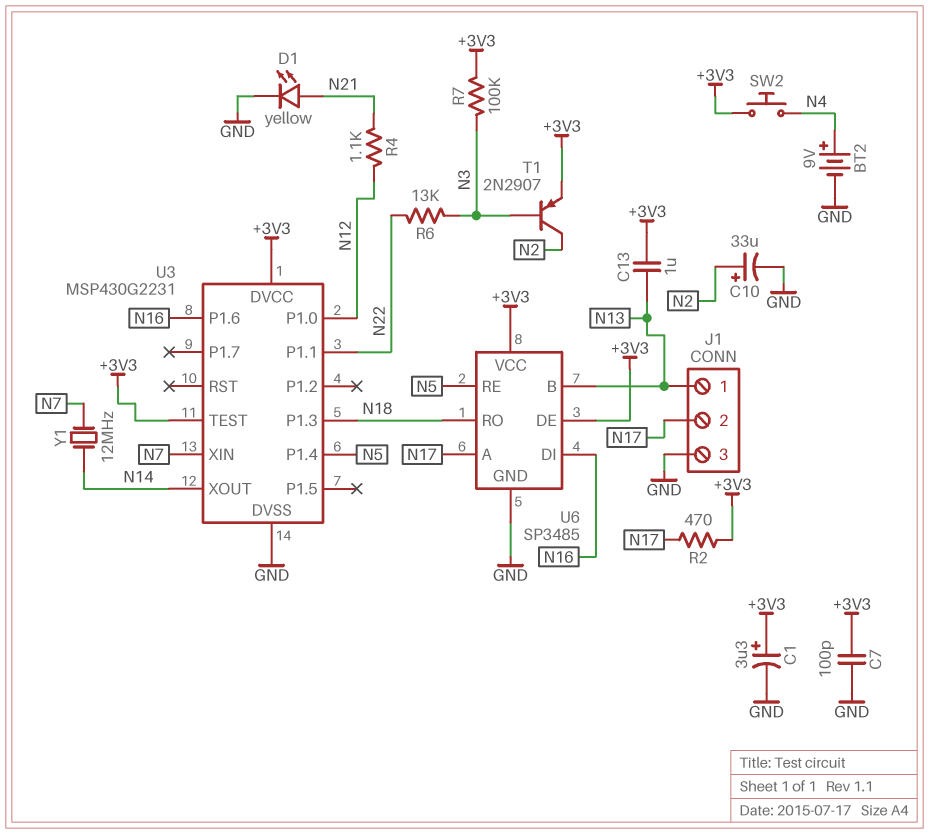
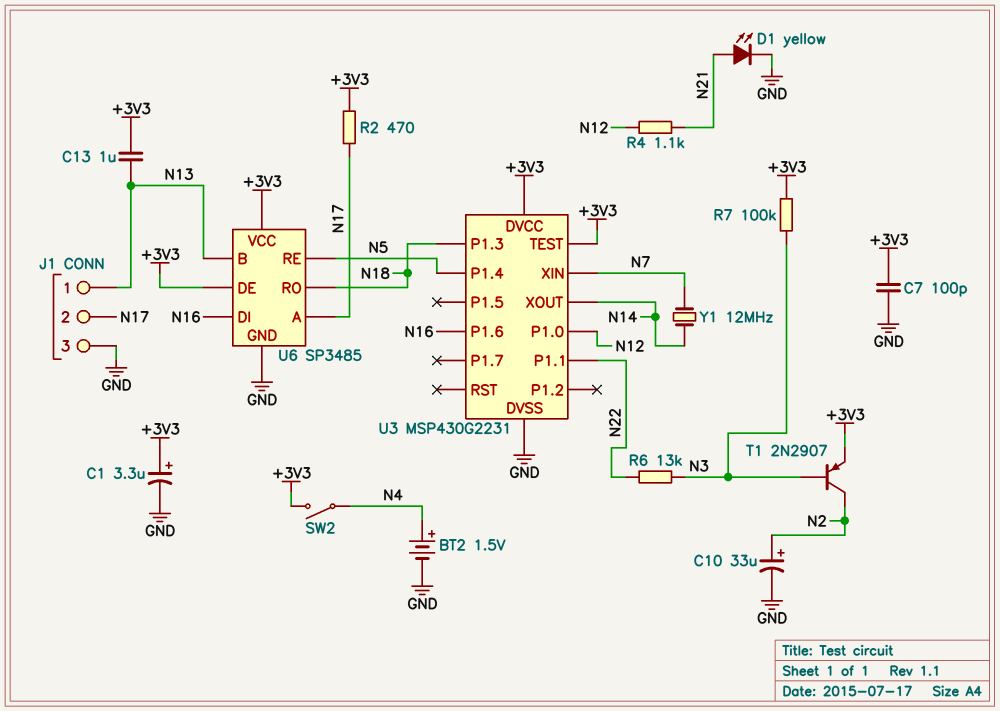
BT2: 9V (plus N4, minus GND) -> 1.5V (plus N4, minus GND)
SW2: button (+3V3, N4) -> switch (+3V3, N4)

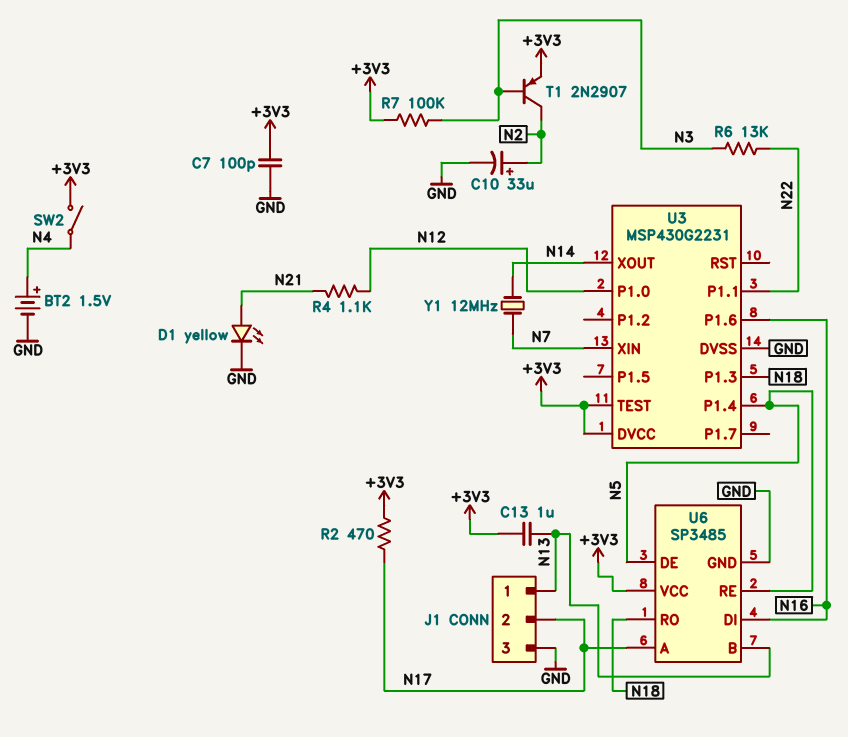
C1: 3.3uF (plus +3V3, minus GND) -> none
U6 pin DE: +3V3 -> N5

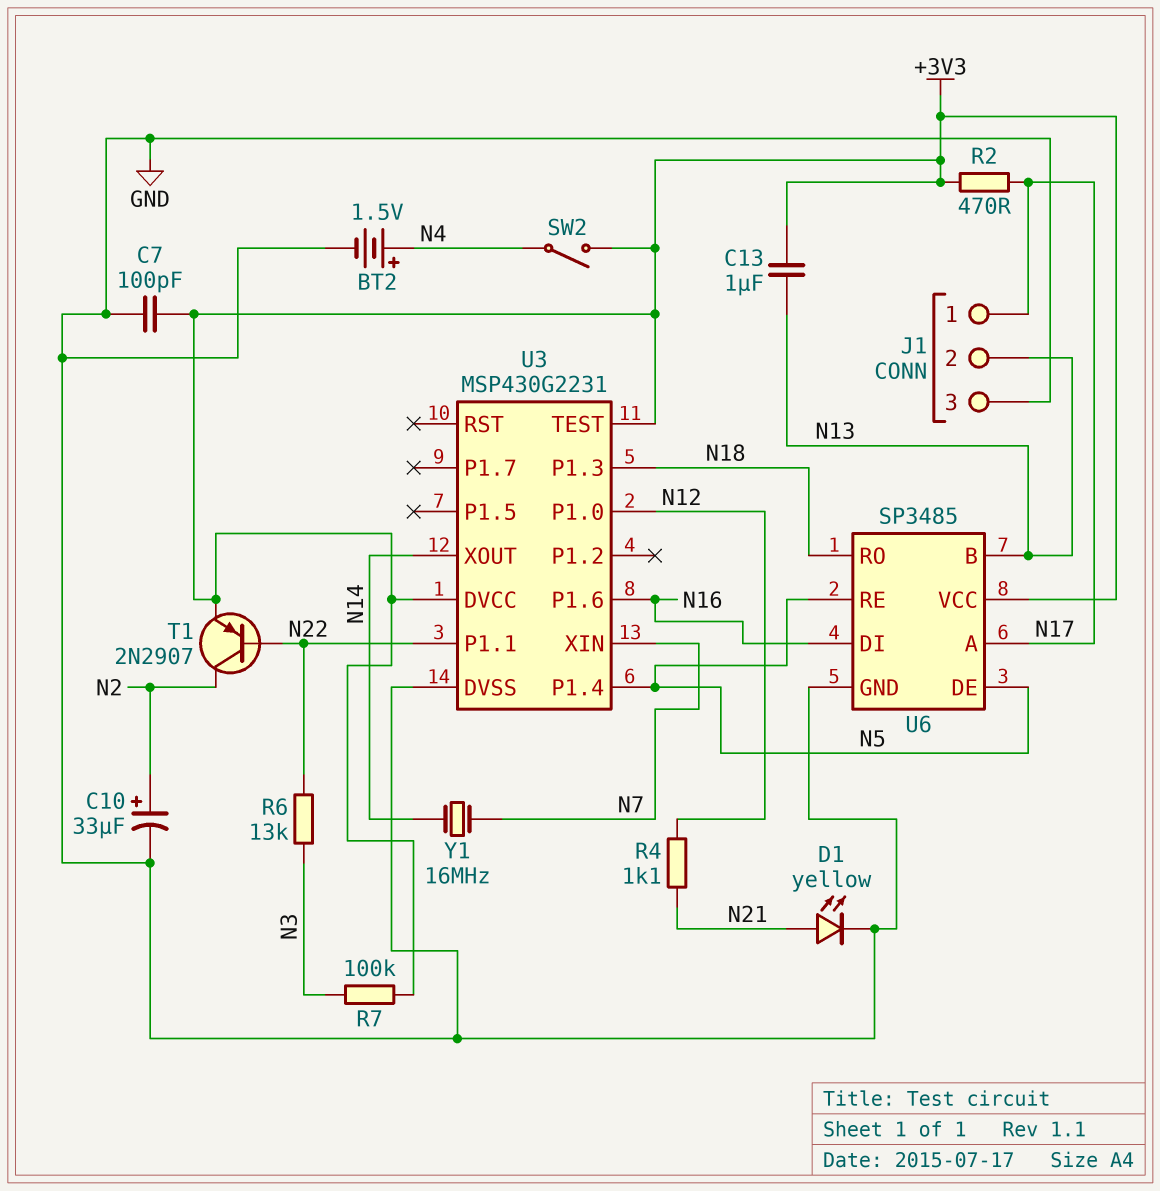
J1 pin 1: N13 -> N17
J1 pin 2: N17 -> N13
T1: PNP 2N2907 (B N3, C N2, E +3V3) -> PNP 2N2907 (B N22, C N2, E +3V3)
Y1: 12MHz (N7, N14) -> 16MHz (N7, N14)

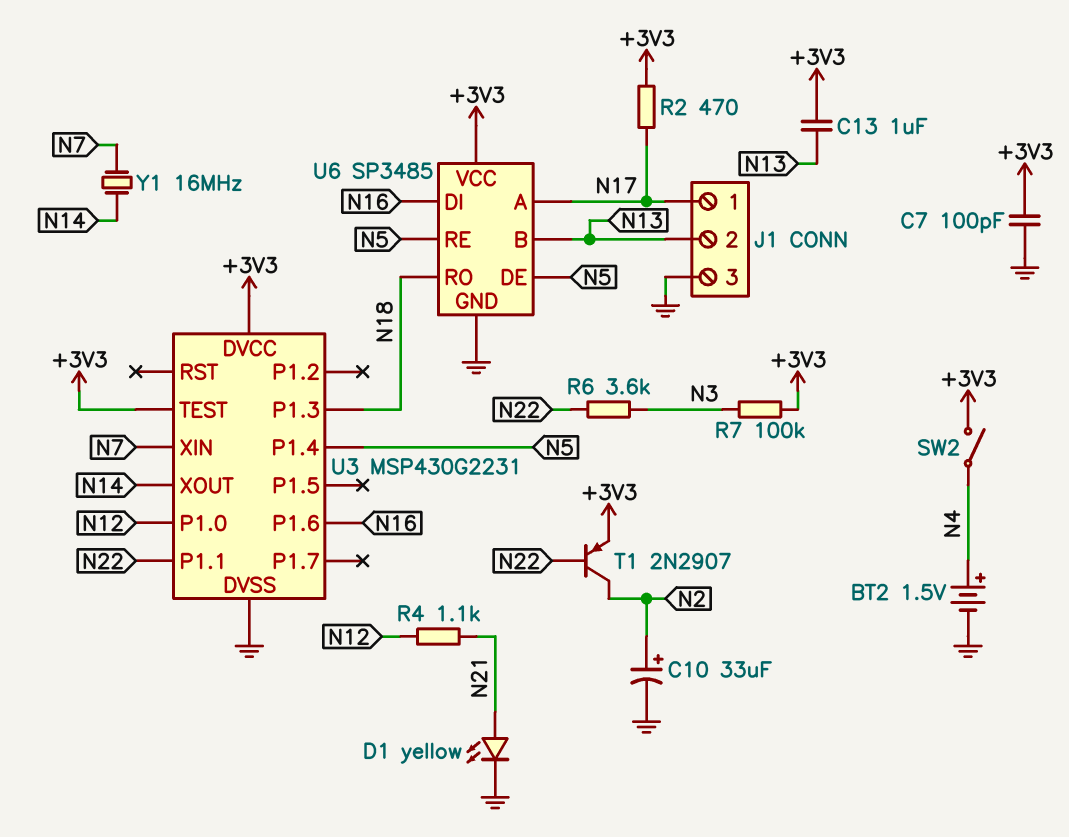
R6: 13k (N3, N22) -> 3.6k (N3, N22)

